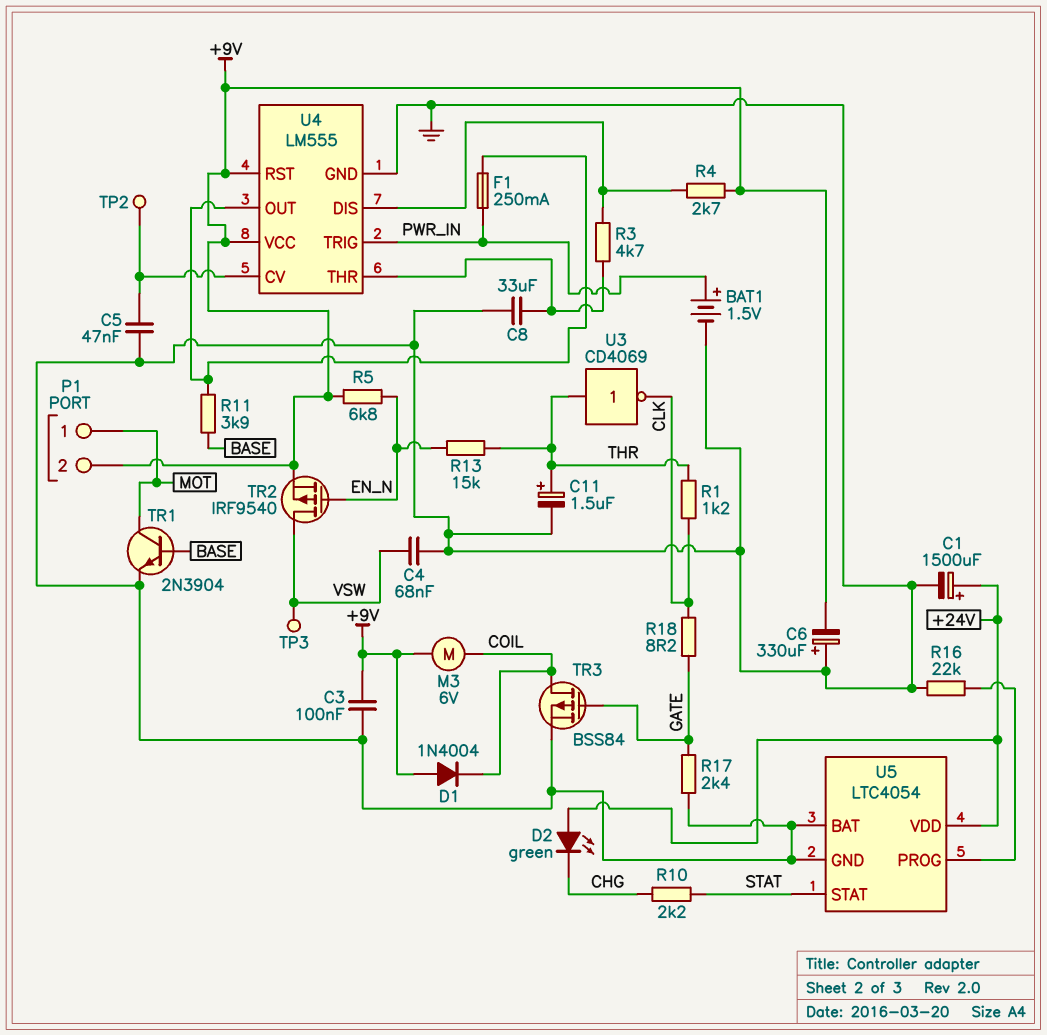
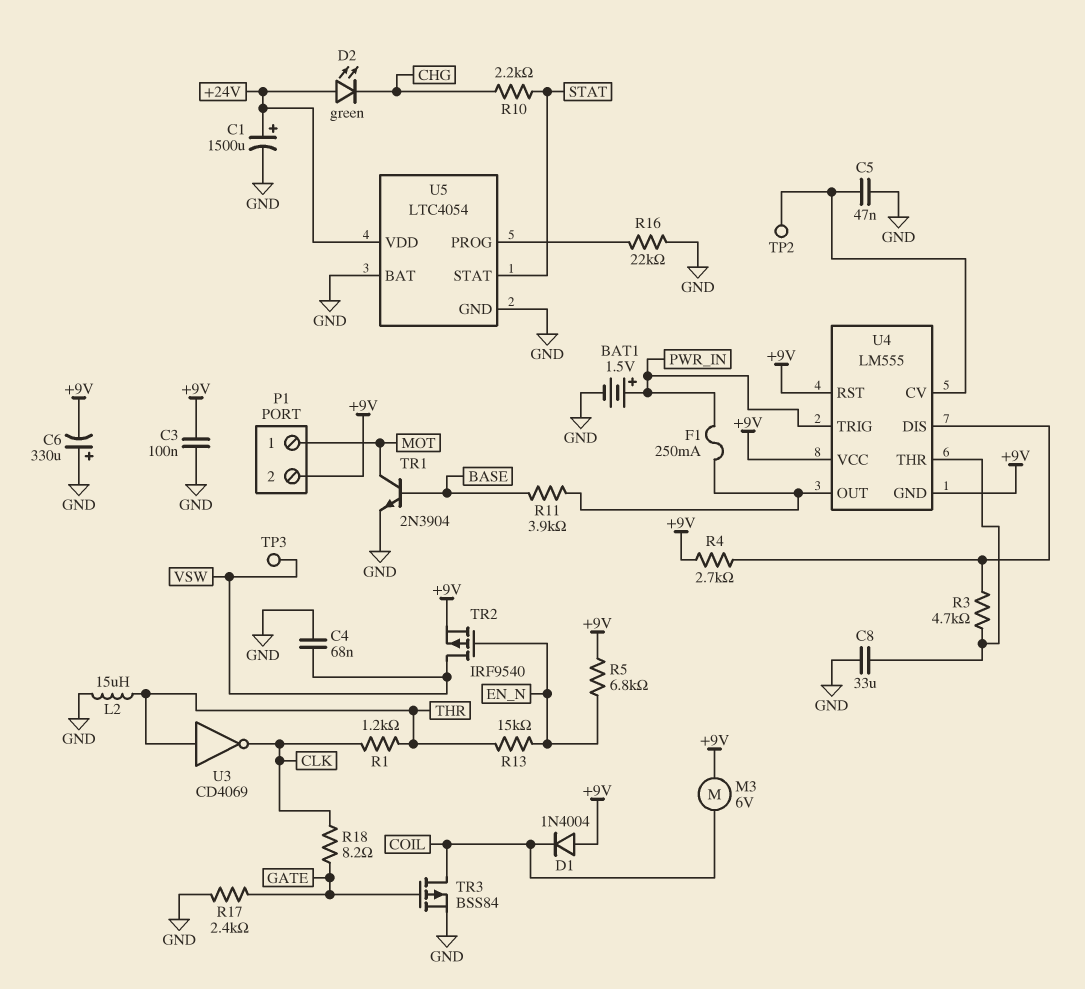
C11: 1.5uF (plus THR, minus GND) -> none
L2: none -> 15uH (GND, THR)
U4 pin GND: GND -> +9V

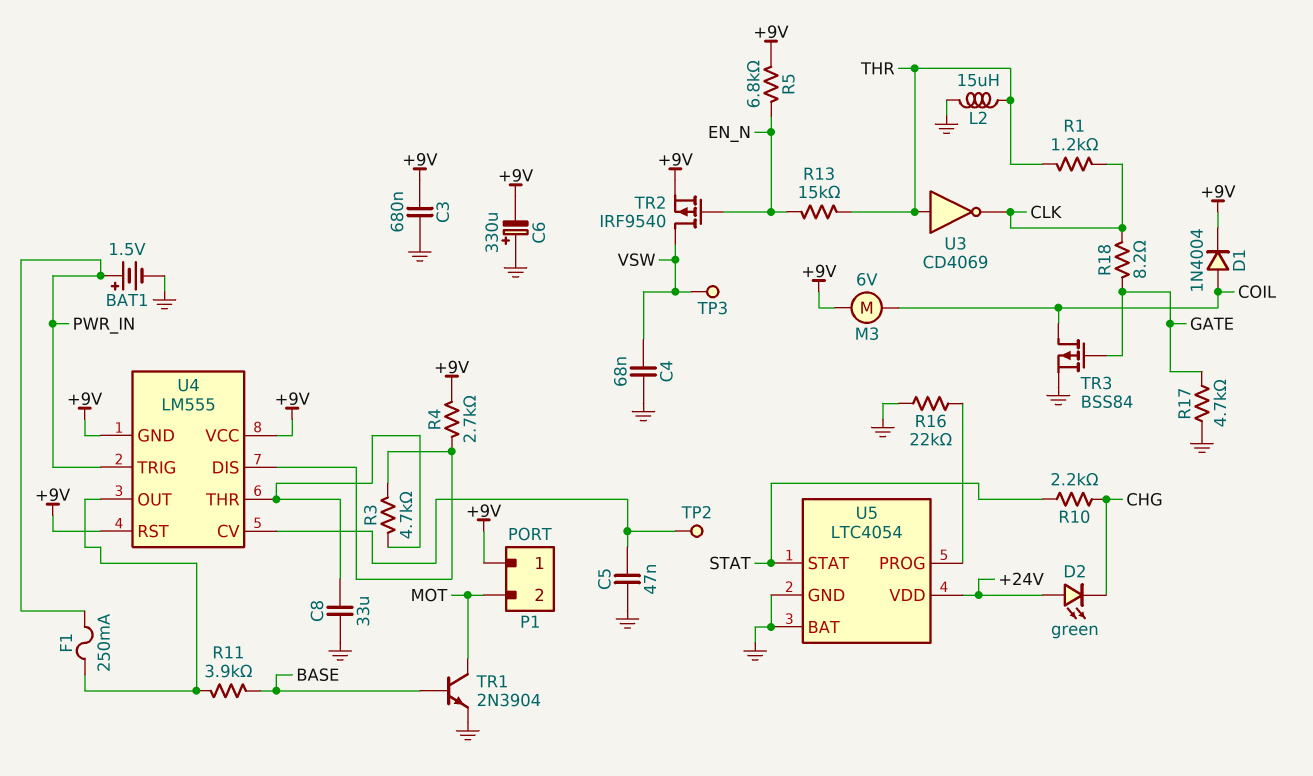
C1: 1500uF (plus +24V, minus GND) -> none
C3: 100nF (+9V, GND) -> 680nF (+9V, GND)
D1: diode 1N4004 (A +9V, K COIL) -> diode 1N4004 (A COIL, K +9V)
P1 pin 1: MOT -> +9V
P1 pin 2: +9V -> MOT
R17: 2.4k (GATE, GND) -> 4.7k (GATE, GND)

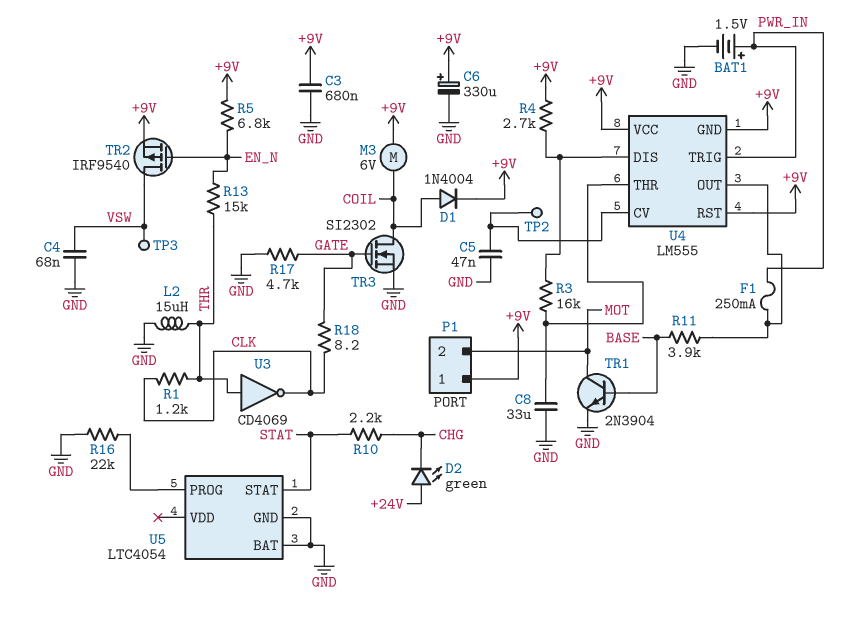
C6: 330uF (plus GND, minus +9V) -> 330uF (plus +9V, minus GND)
R3: 4.7k (U4/DIS, U4/THR) -> 16k (U4/DIS, U4/THR)
TR3: PMOS BSS84 (G GATE, D COIL, S GND) -> NMOS SI2302 (G GATE, D COIL, S GND)
U5 pin VDD: +24V -> none

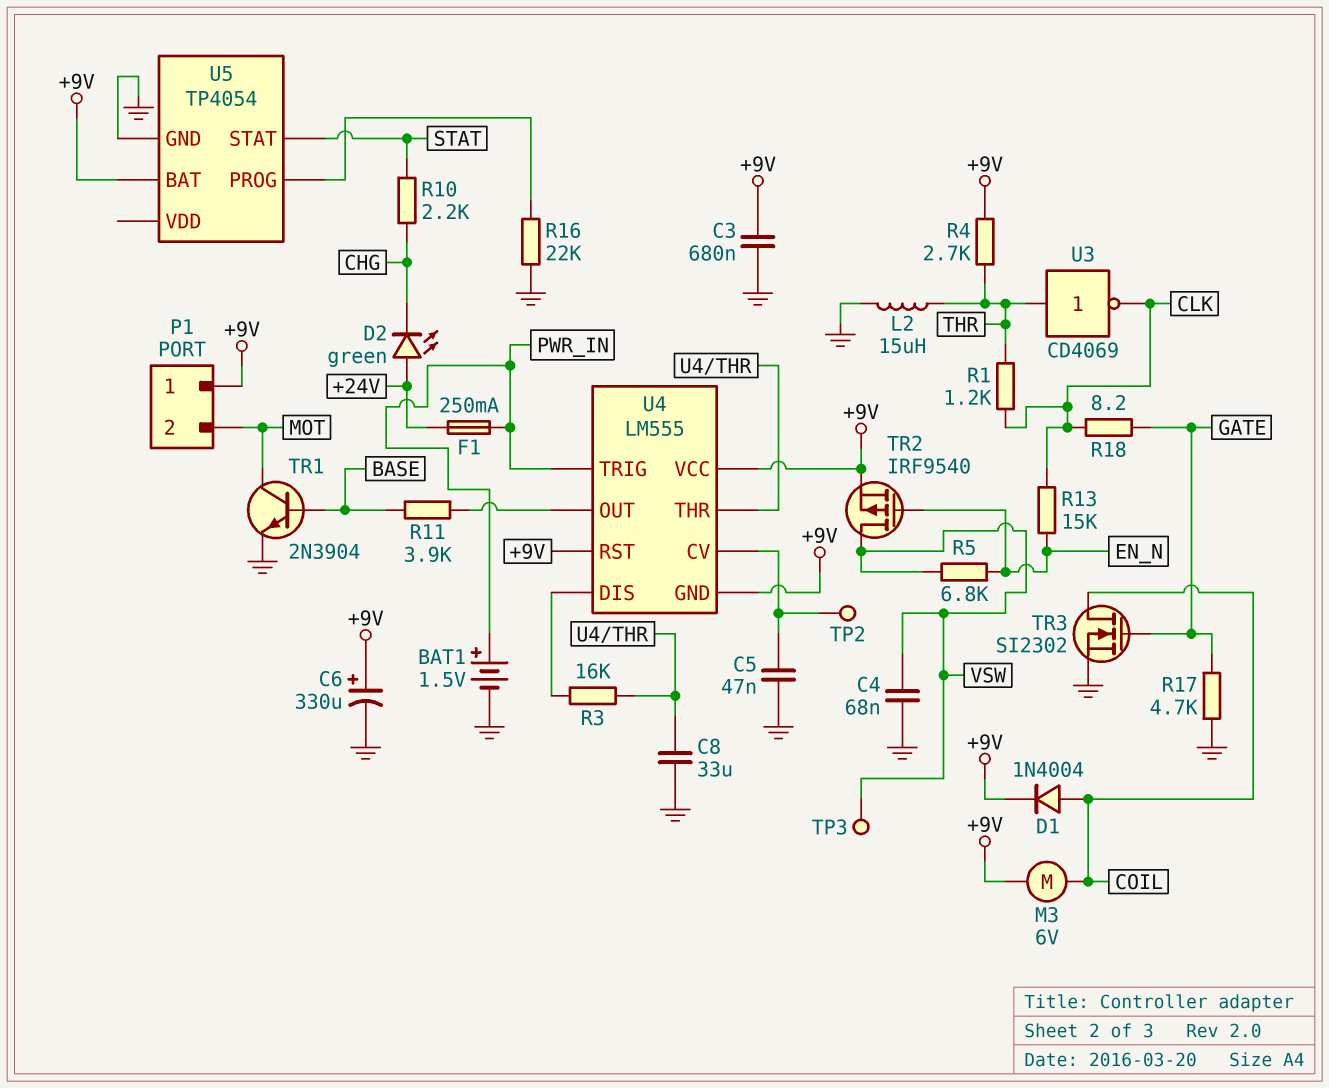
F1: 250mA (PWR_IN, U4/OUT) -> 250mA (+24V, PWR_IN)
R4: 2.7k (+9V, U4/DIS) -> 2.7k (+9V, THR)
R5: 6.8k (+9V, EN_N) -> 6.8k (EN_N, VSW)
R13: 15k (EN_N, THR) -> 15k (CLK, EN_N)
U5: LTC4054 -> TP4054
U5 pin BAT: GND -> +9V

